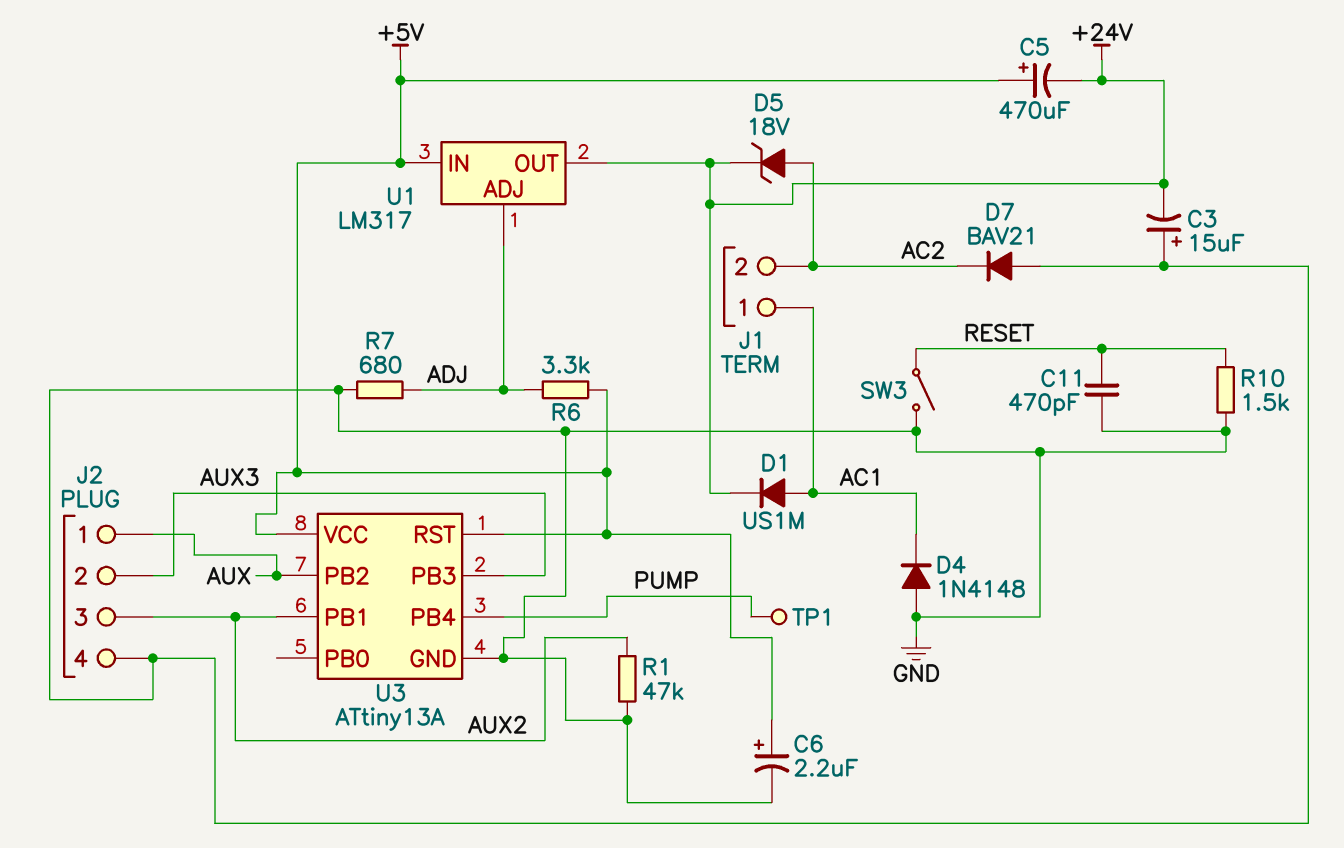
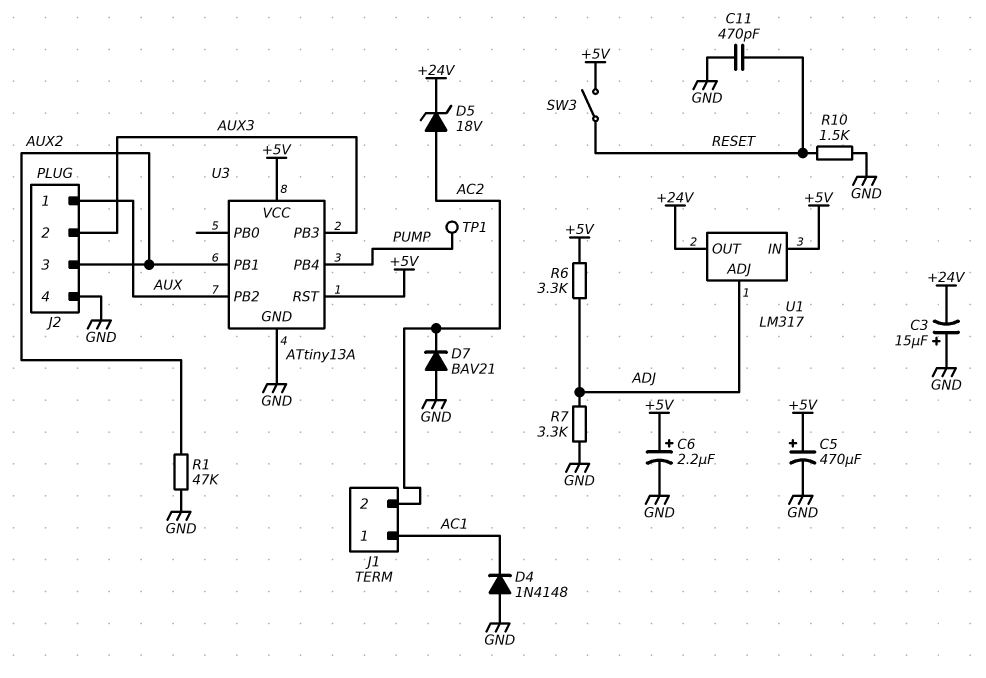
C5: 470uF (plus +5V, minus +24V) -> 470uF (plus +5V, minus GND)
D1: diode US1M (A AC1, K +24V) -> none
R7: 680 (ADJ, GND) -> 3.3k (ADJ, GND)
SW3: switch (GND, RESET) -> switch (+5V, RESET)

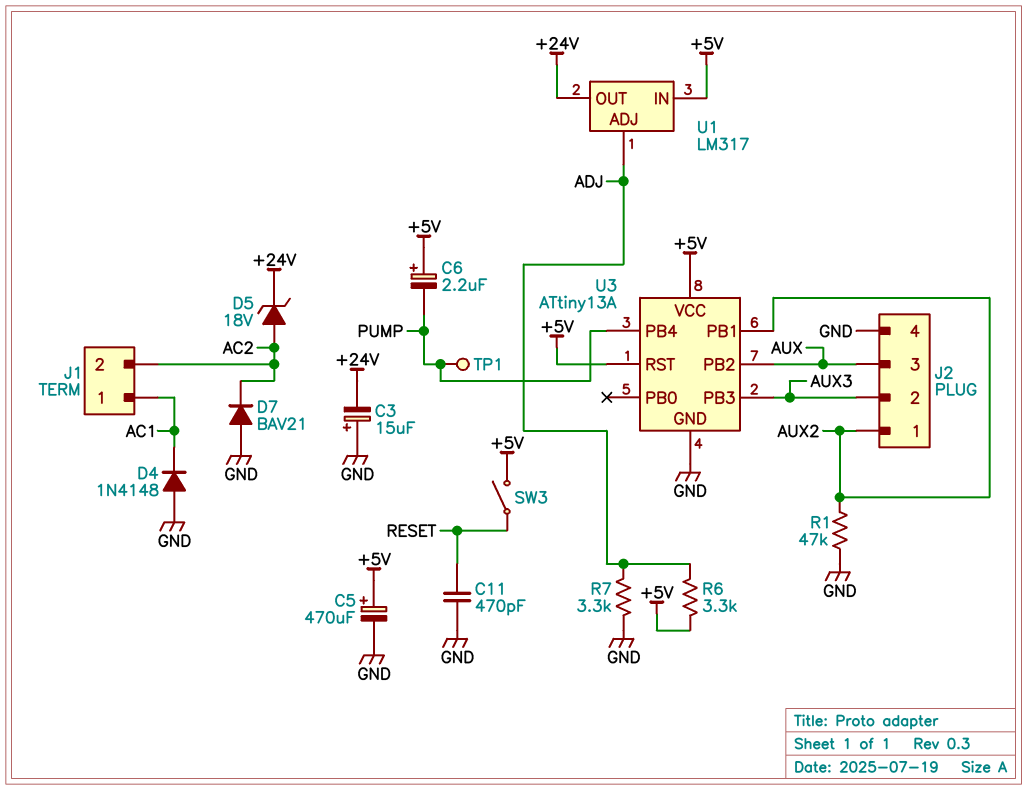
C6: 2.2uF (plus +5V, minus GND) -> 2.2uF (plus +5V, minus PUMP)
J2 pin 1: AUX -> AUX2
J2 pin 3: AUX2 -> AUX
R10: 1.5k (GND, RESET) -> none

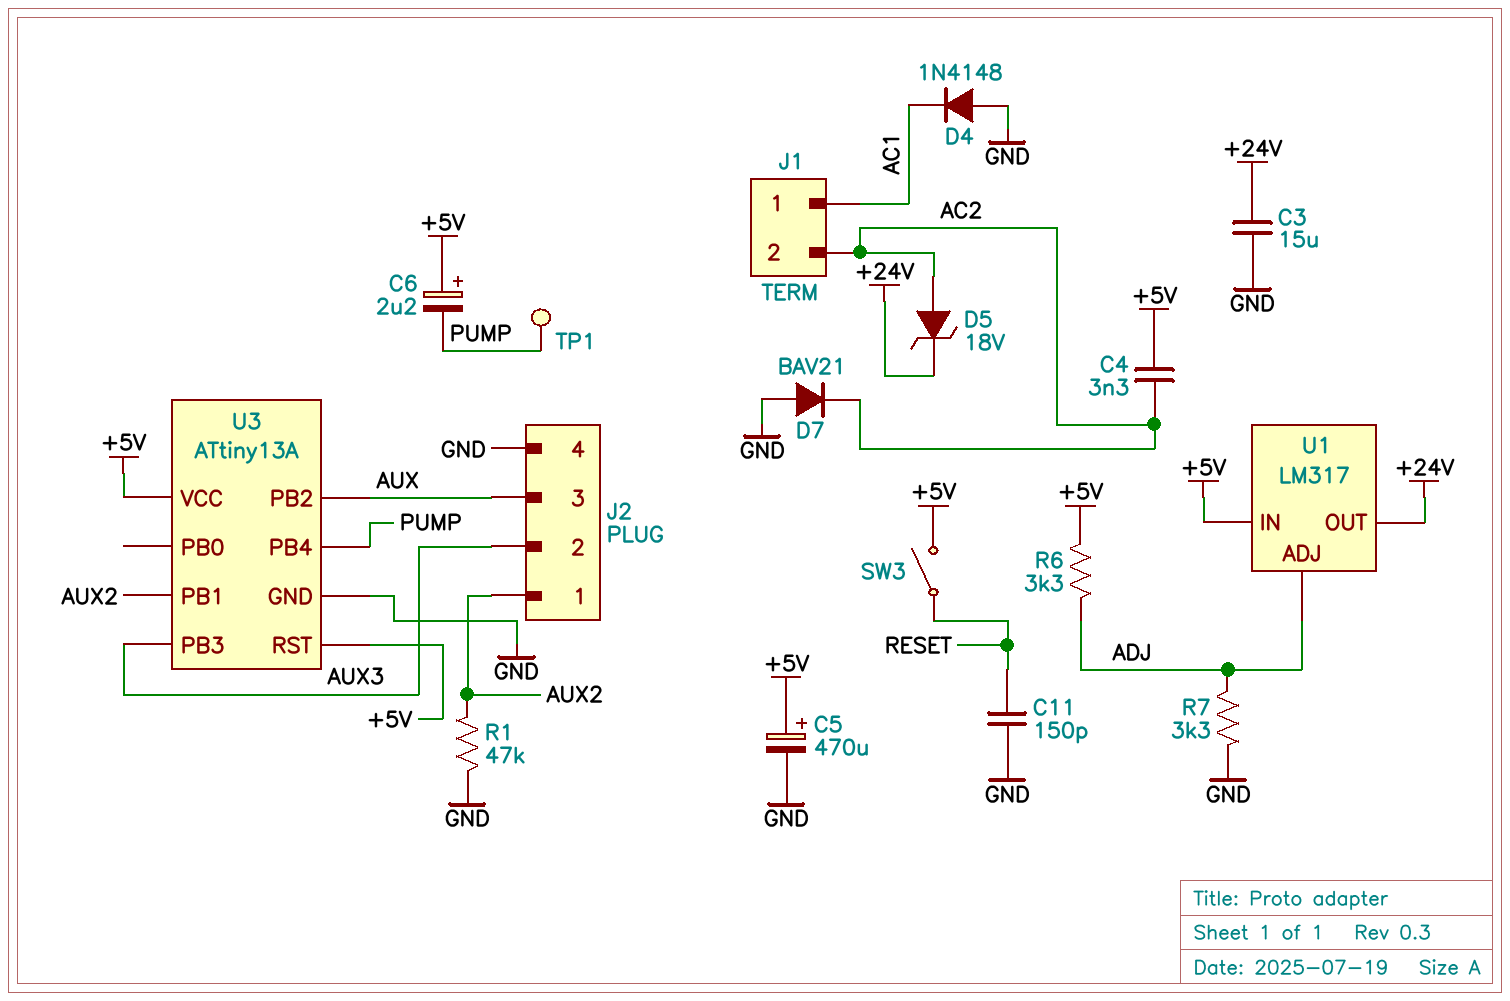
C3: 15uF (plus GND, minus +24V) -> 15uF (+24V, GND)
C4: none -> 3.3nF (+5V, AC2)
C11: 470pF (GND, RESET) -> 150pF (GND, RESET)

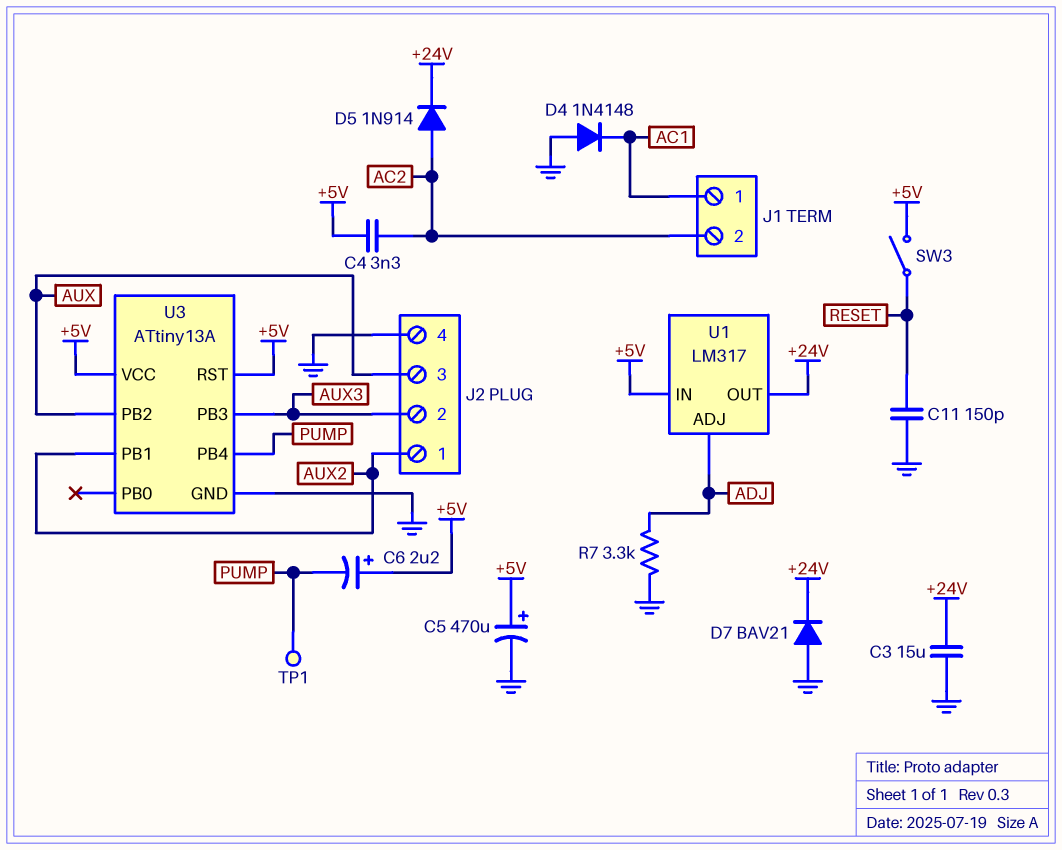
D5: zener 18V (A AC2, K +24V) -> diode 1N914 (A AC2, K +24V)
D7: diode BAV21 (A GND, K AC2) -> diode BAV21 (A GND, K +24V)
R1: 47k (AUX2, GND) -> none
R6: 3.3k (+5V, ADJ) -> none

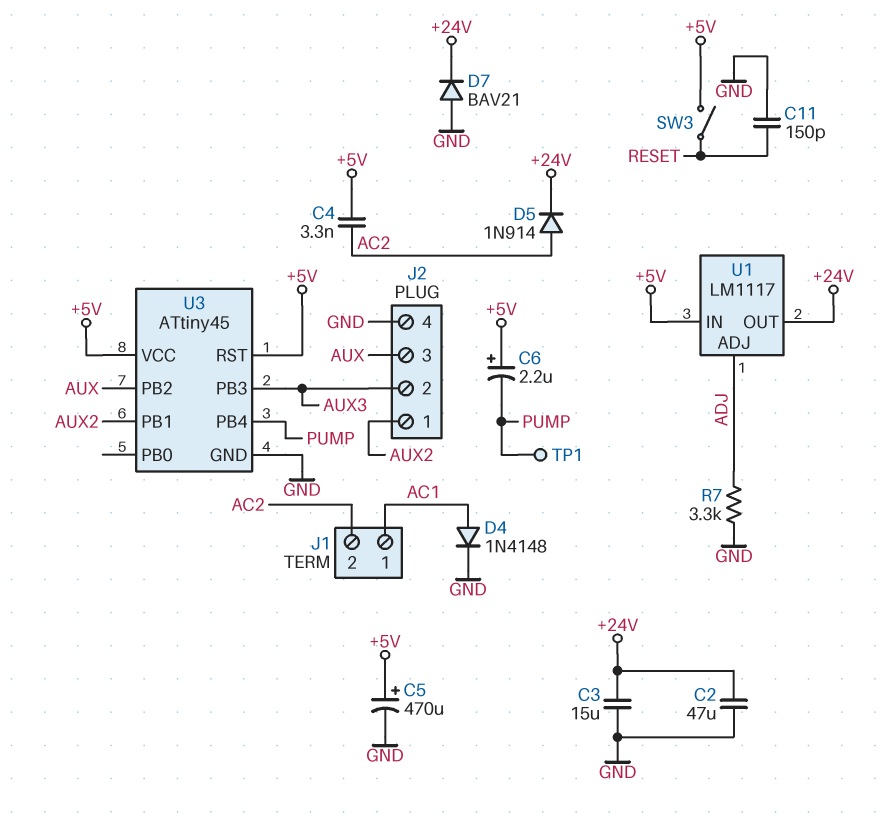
C2: none -> 47uF (+24V, GND)
D4: diode 1N4148 (A GND, K AC1) -> diode 1N4148 (A AC1, K GND)
U1: LM317 -> LM1117
U3: ATtiny13A -> ATtiny45

